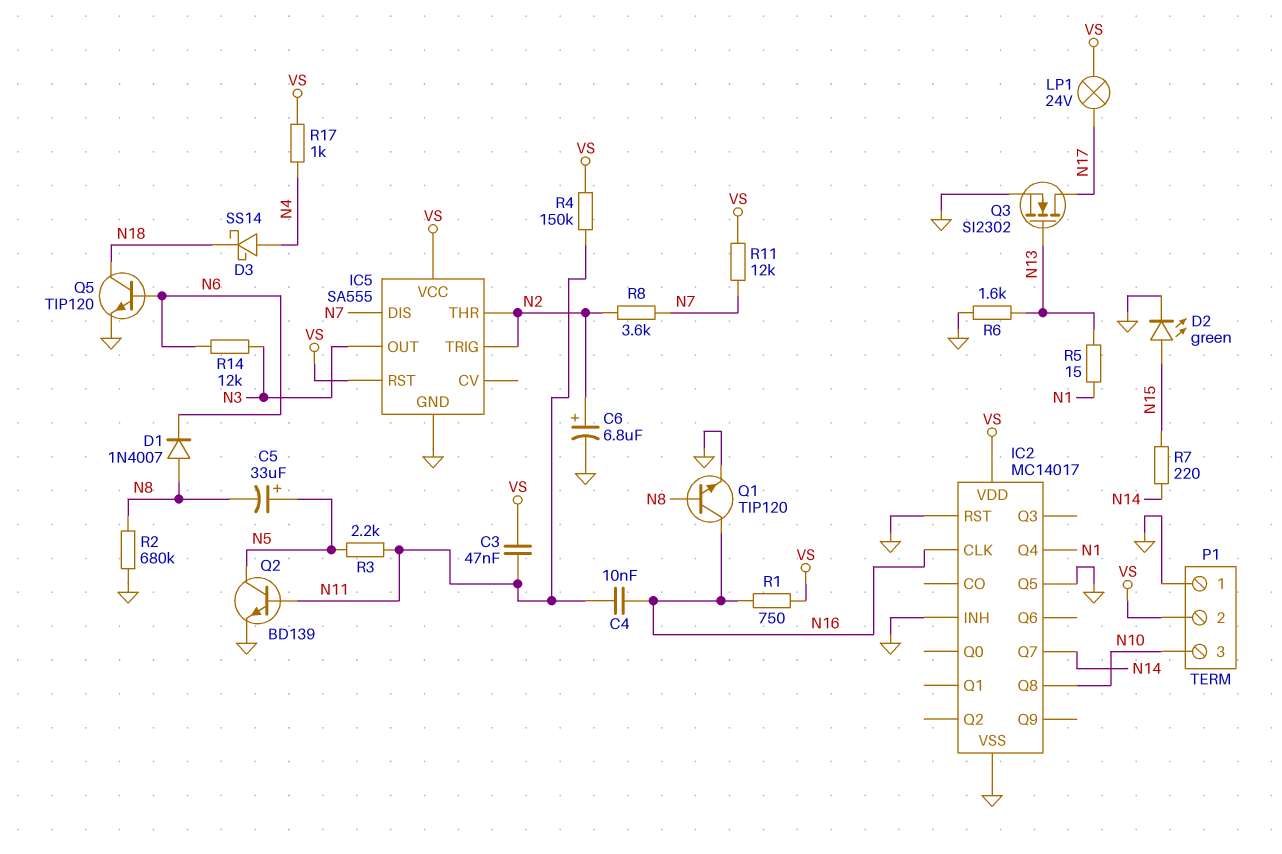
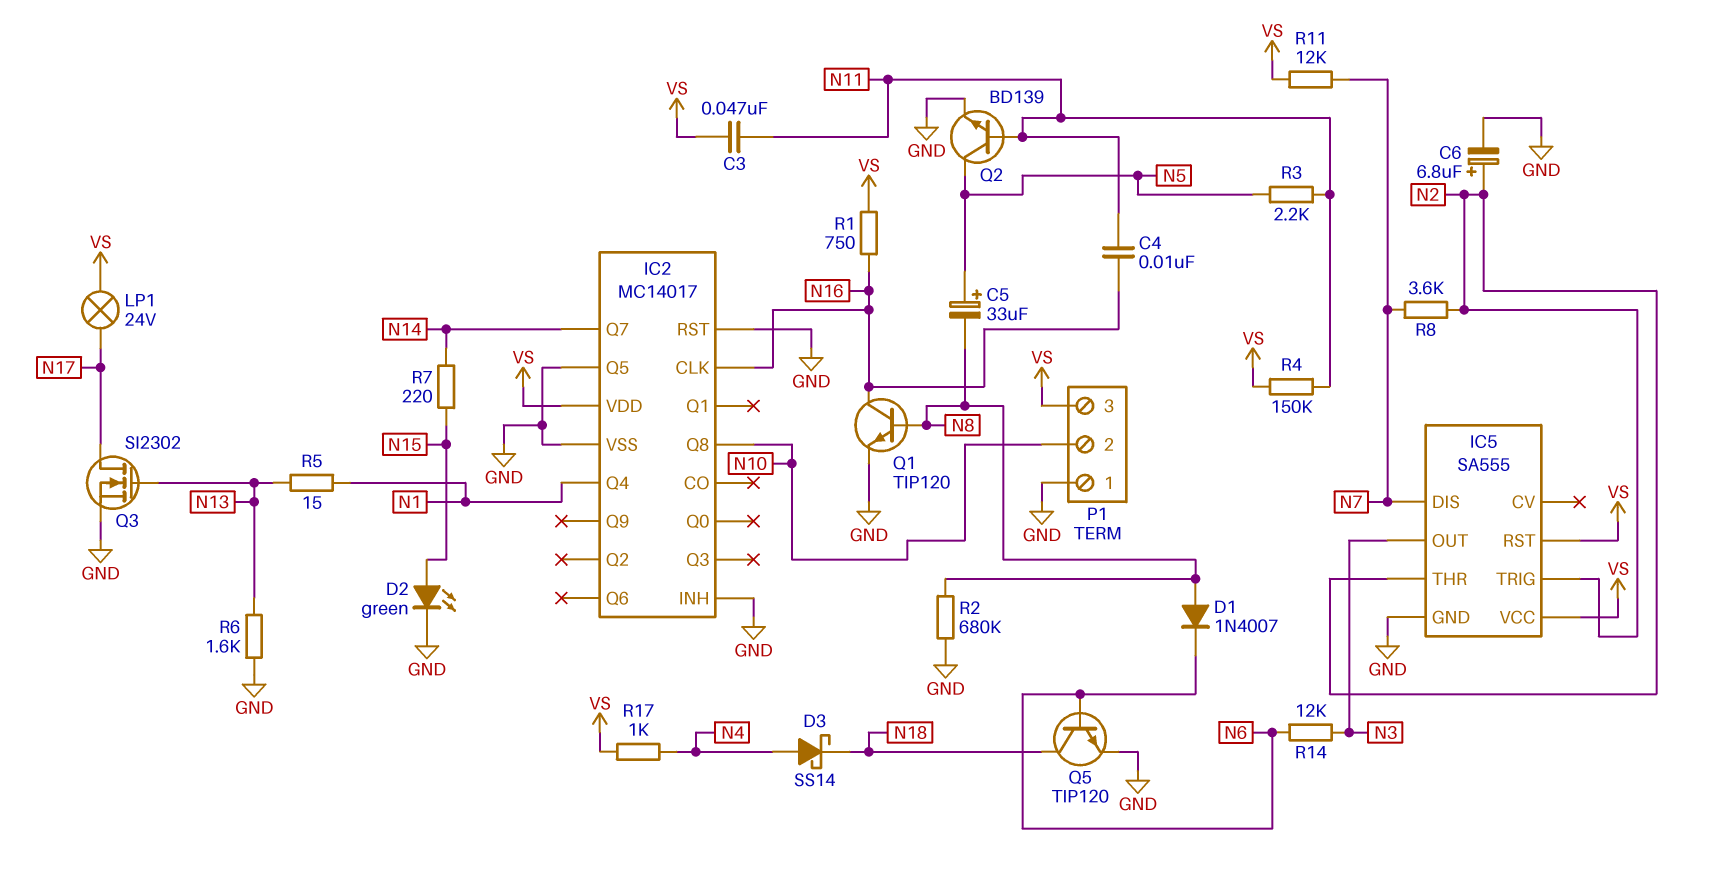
P1 pin 2: VS -> N10
P1 pin 3: N10 -> VS

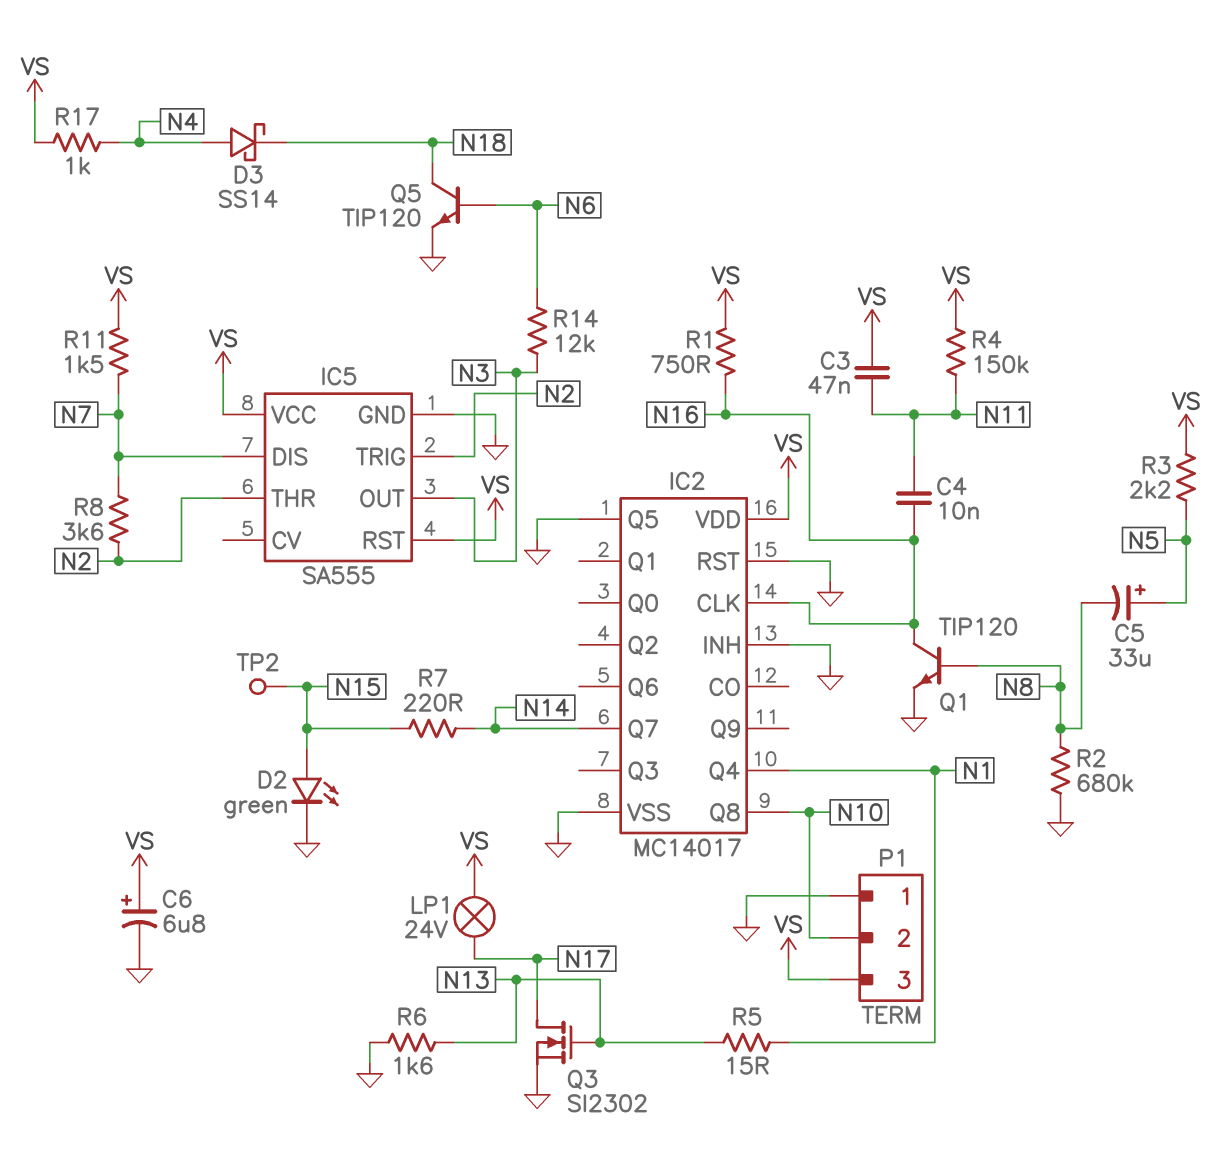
C6: 6.8uF (plus N2, minus GND) -> 6.8uF (plus VS, minus GND)
D1: diode 1N4007 (A N8, K N6) -> none
Q2: NPN BD139 (B N11, C N5, E GND) -> none
R3: 2.2k (N5, N11) -> 2.2k (N5, VS)
R11: 12k (N7, VS) -> 1.5k (N7, VS)
TP2: none -> test point (N15)

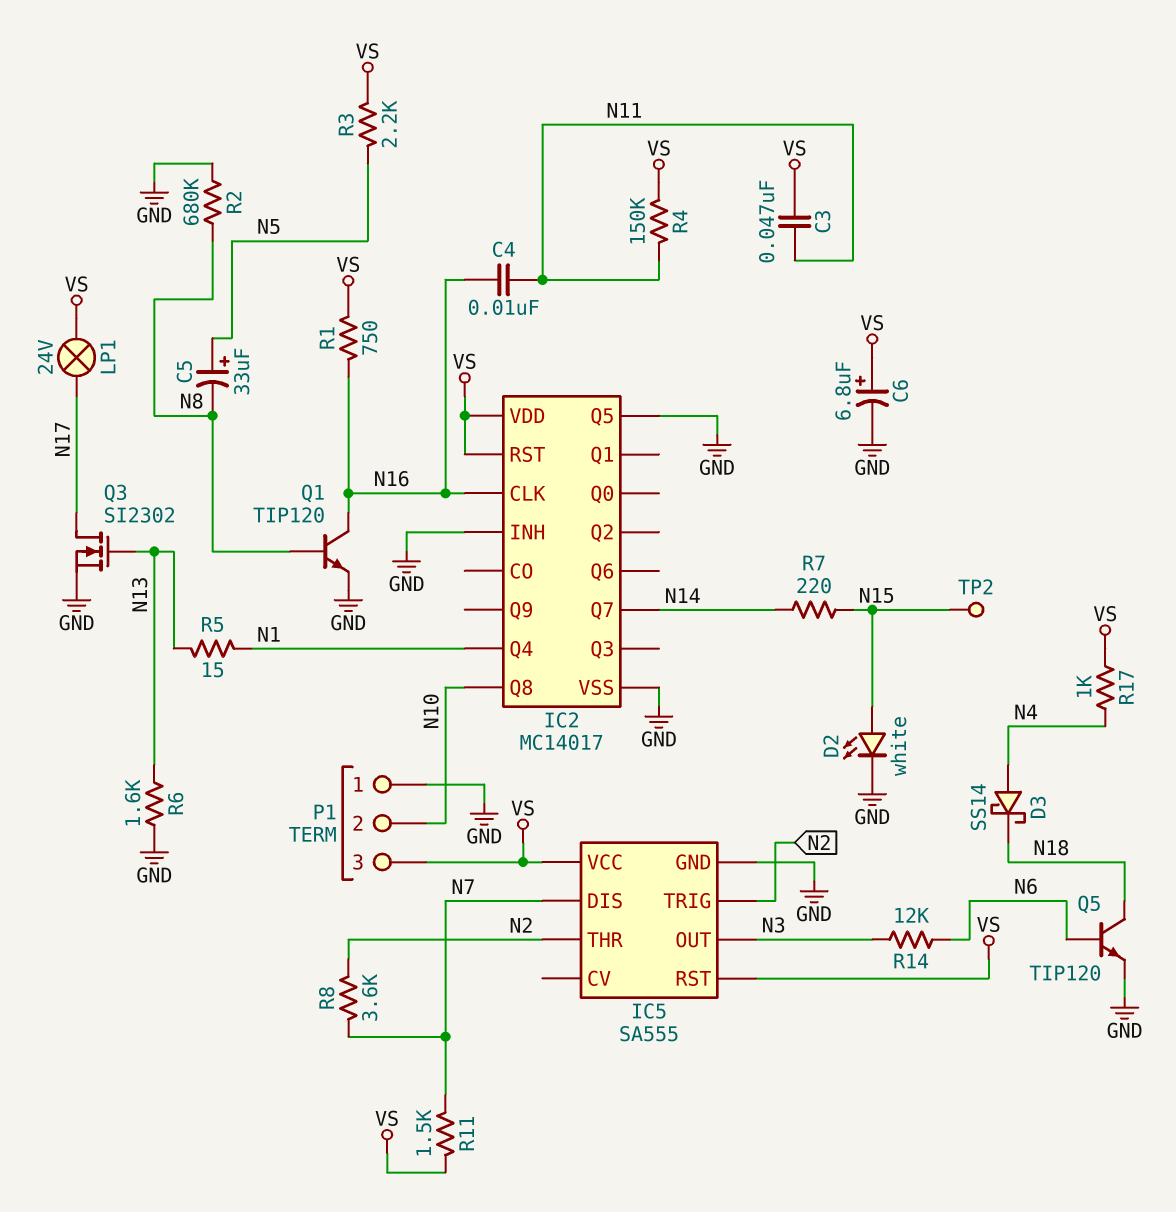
D2: LED green (A N15, K GND) -> LED white (A N15, K GND)
IC2 pin RST: GND -> VS

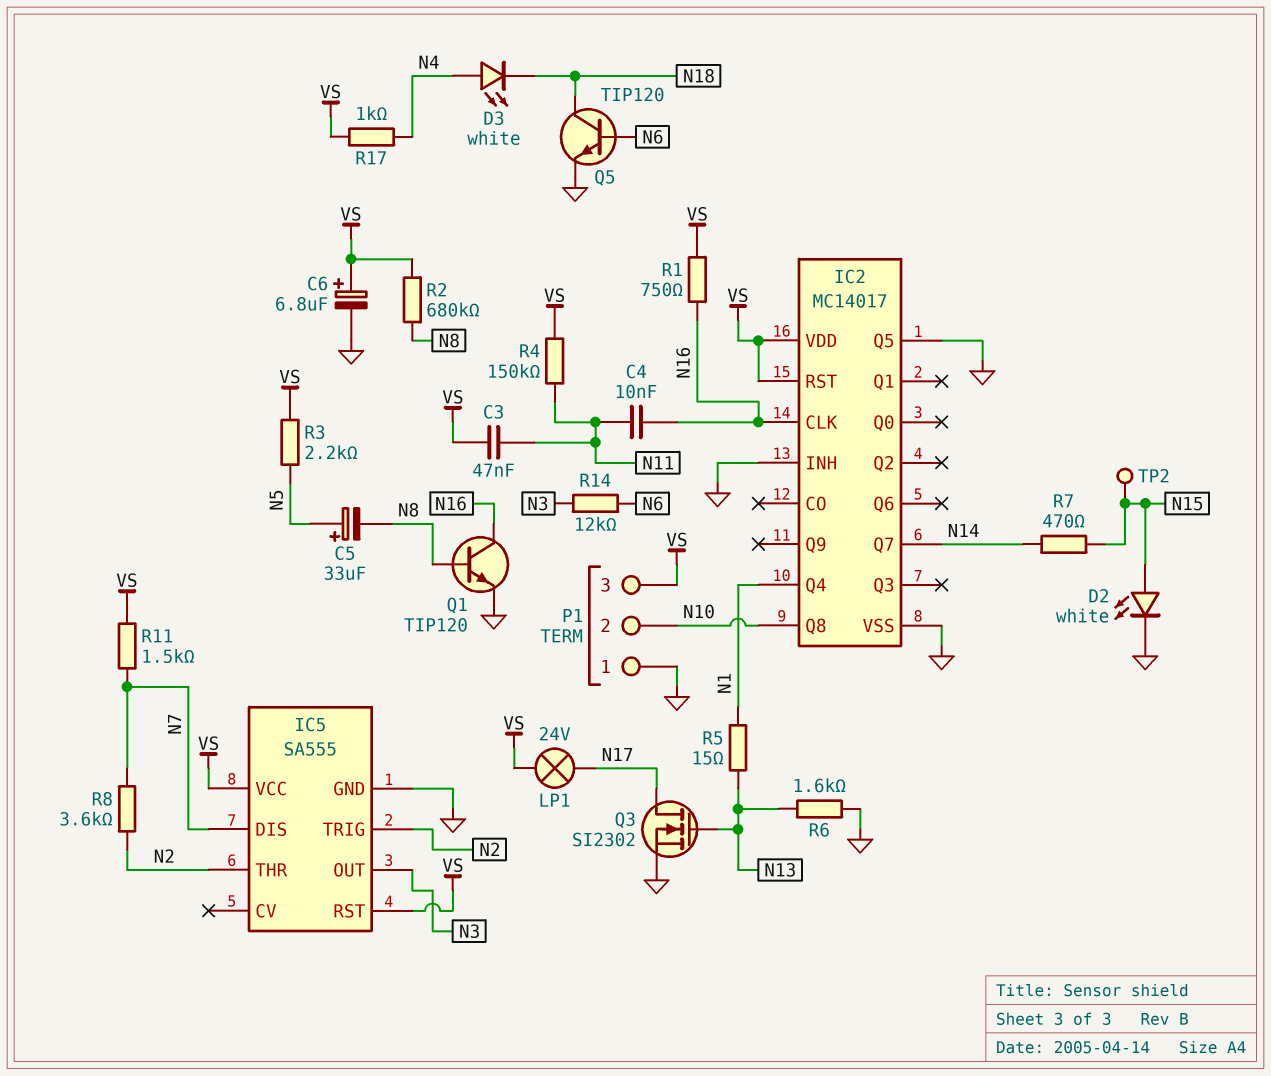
D3: schottky SS14 (A N4, K N18) -> LED white (A N4, K N18)
R2: 680k (GND, N8) -> 680k (N8, VS)
R7: 220 (N14, N15) -> 470 (N14, N15)

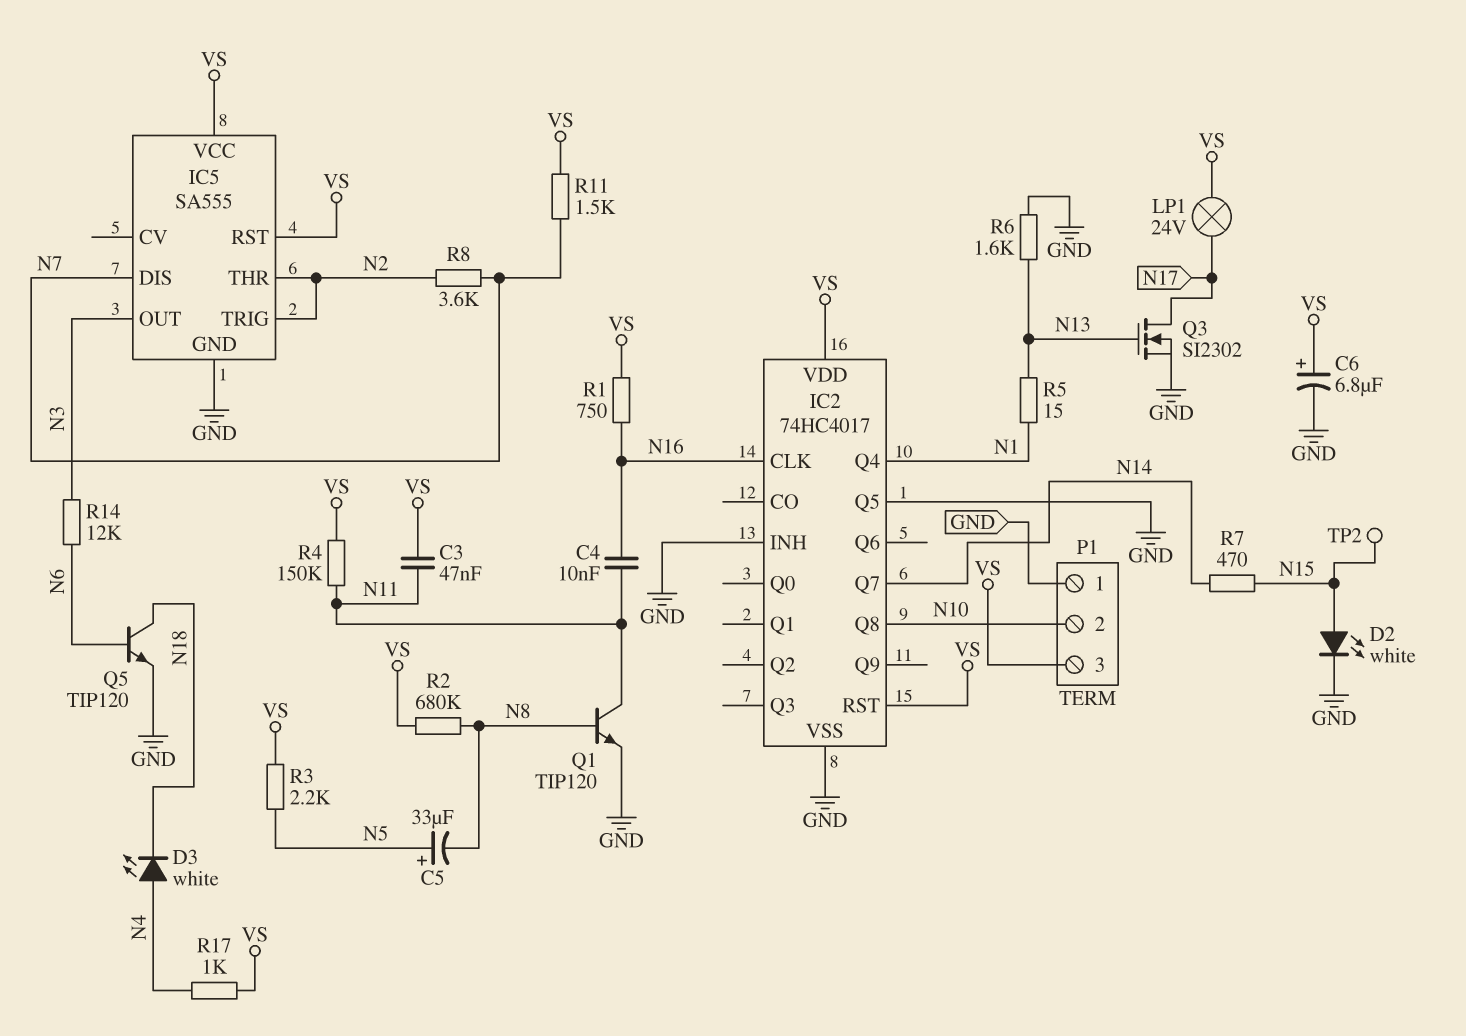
IC2: MC14017 -> 74HC4017
Q1: NPN TIP120 (B N8, C N16, E GND) -> NPN TIP120 (B N8, C N11, E GND)

